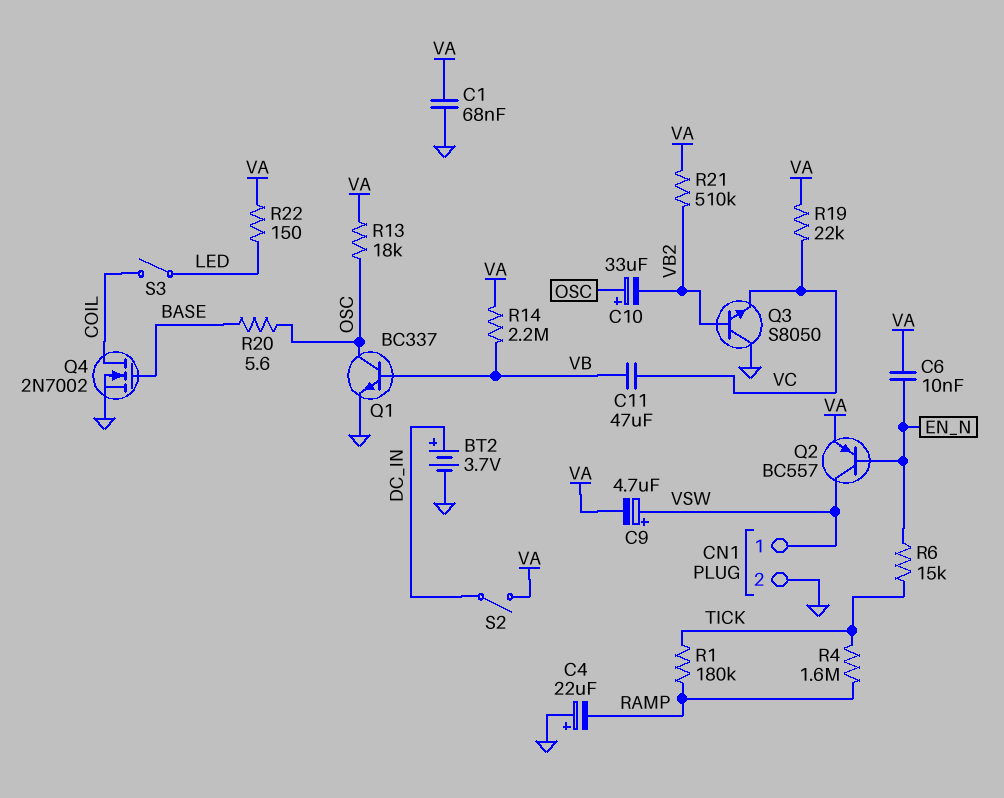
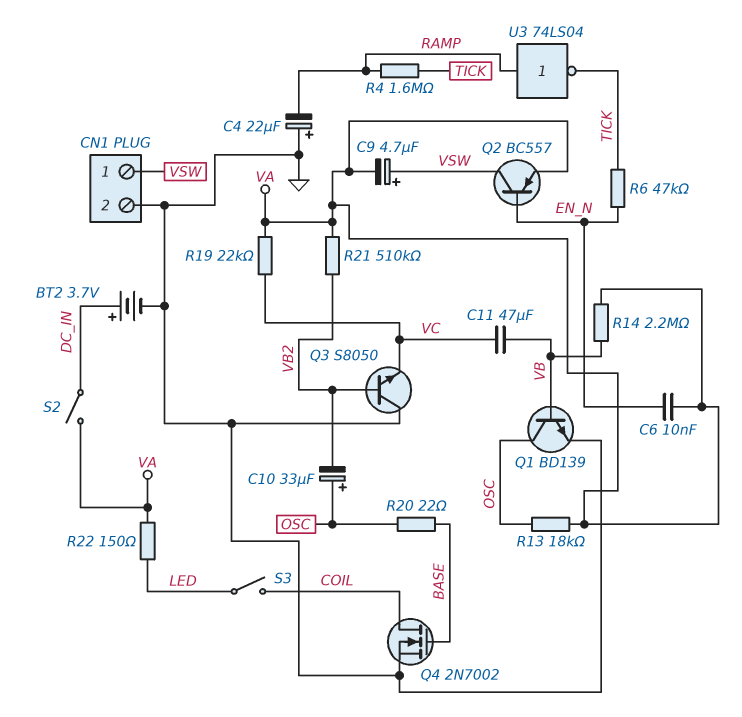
C1: 68nF (GND, VA) -> none
Q1: NPN BC337 (B VB, C OSC, E GND) -> NPN BD139 (B VB, C OSC, E GND)
R1: 180k (RAMP, TICK) -> none
R6: 15k (EN_N, TICK) -> 47k (EN_N, TICK)
R20: 5.6 (BASE, OSC) -> 22 (BASE, OSC)
U3: none -> NOT 74LS04 (in RAMP, out TICK)

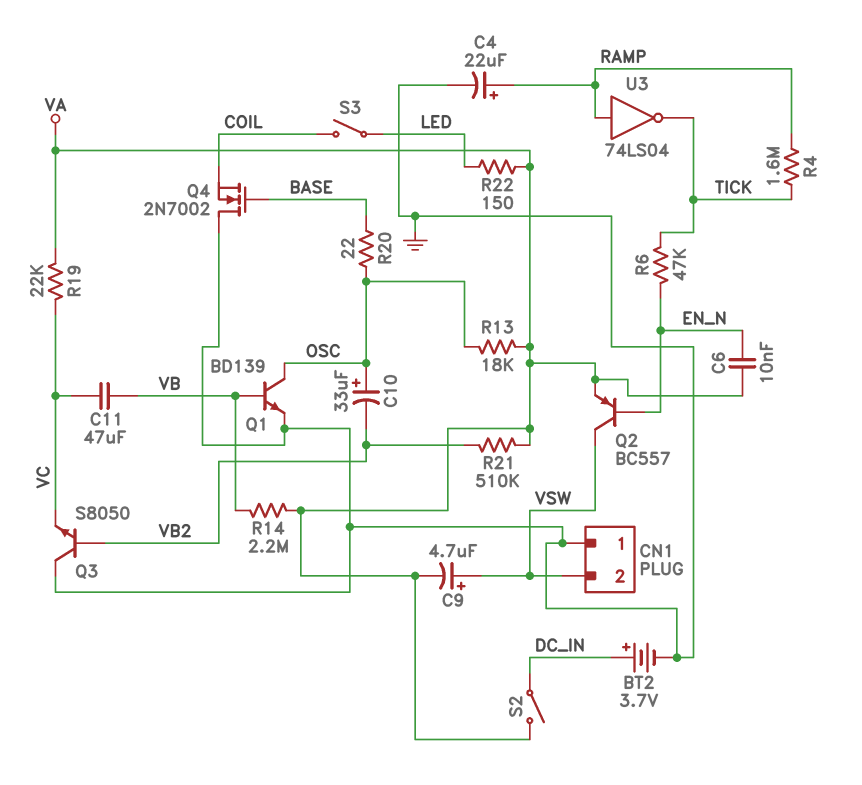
C4: 22uF (plus GND, minus RAMP) -> 22uF (plus RAMP, minus GND)
CN1 pin 1: VSW -> GND
CN1 pin 2: GND -> VSW
Q4: NMOS 2N7002 (G BASE, D COIL, S GND) -> NMOS 2N7002 (G BASE, D GND, S COIL)

